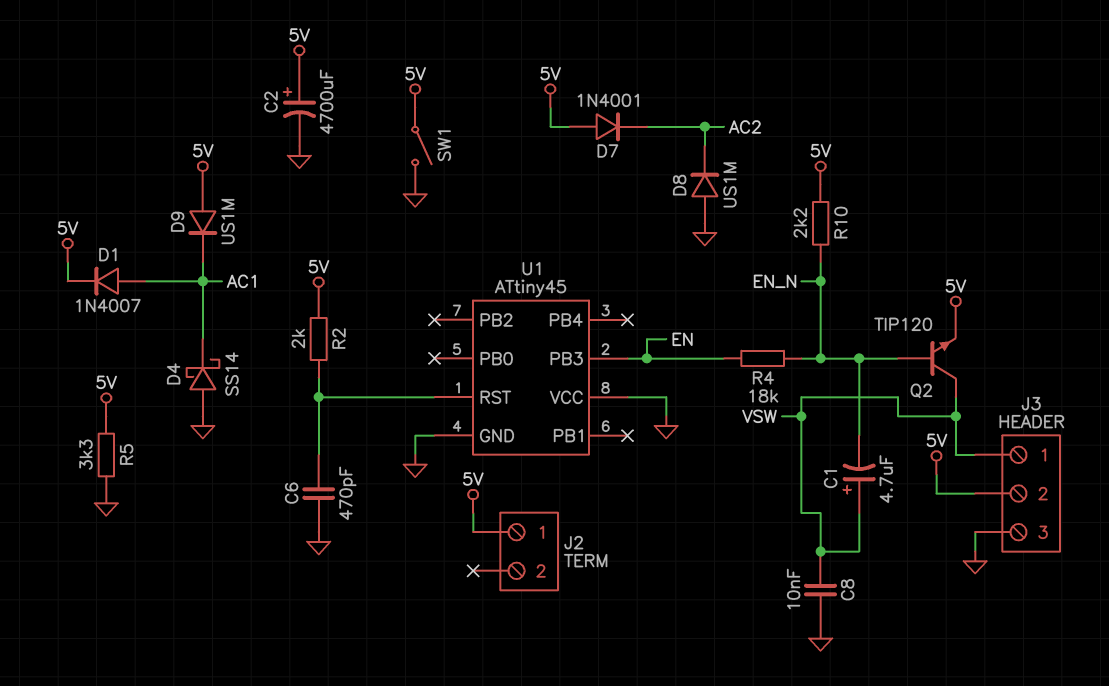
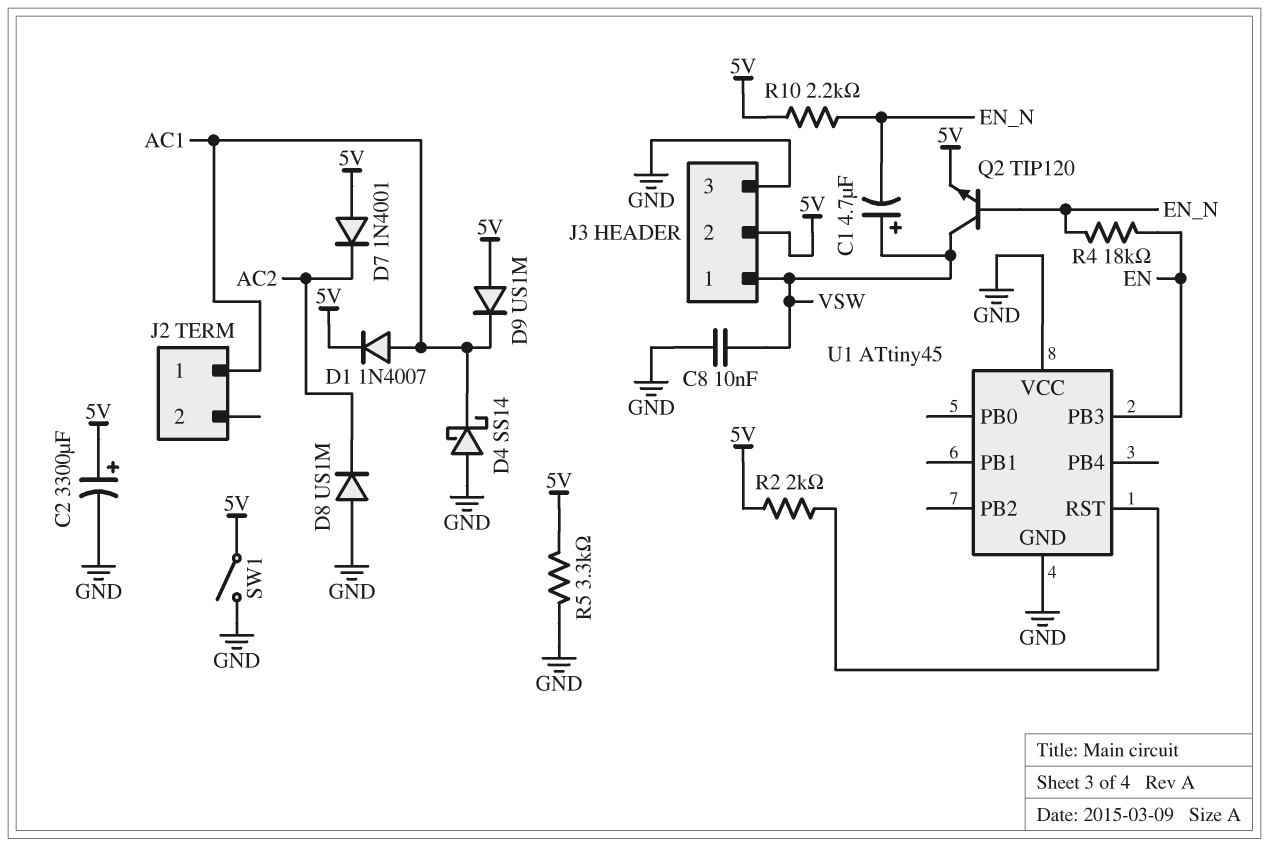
C2: 4700uF (plus 5V, minus GND) -> 3300uF (plus 5V, minus GND)
C6: 470pF (GND, U1/RST) -> none
J2 pin 1: 5V -> AC1

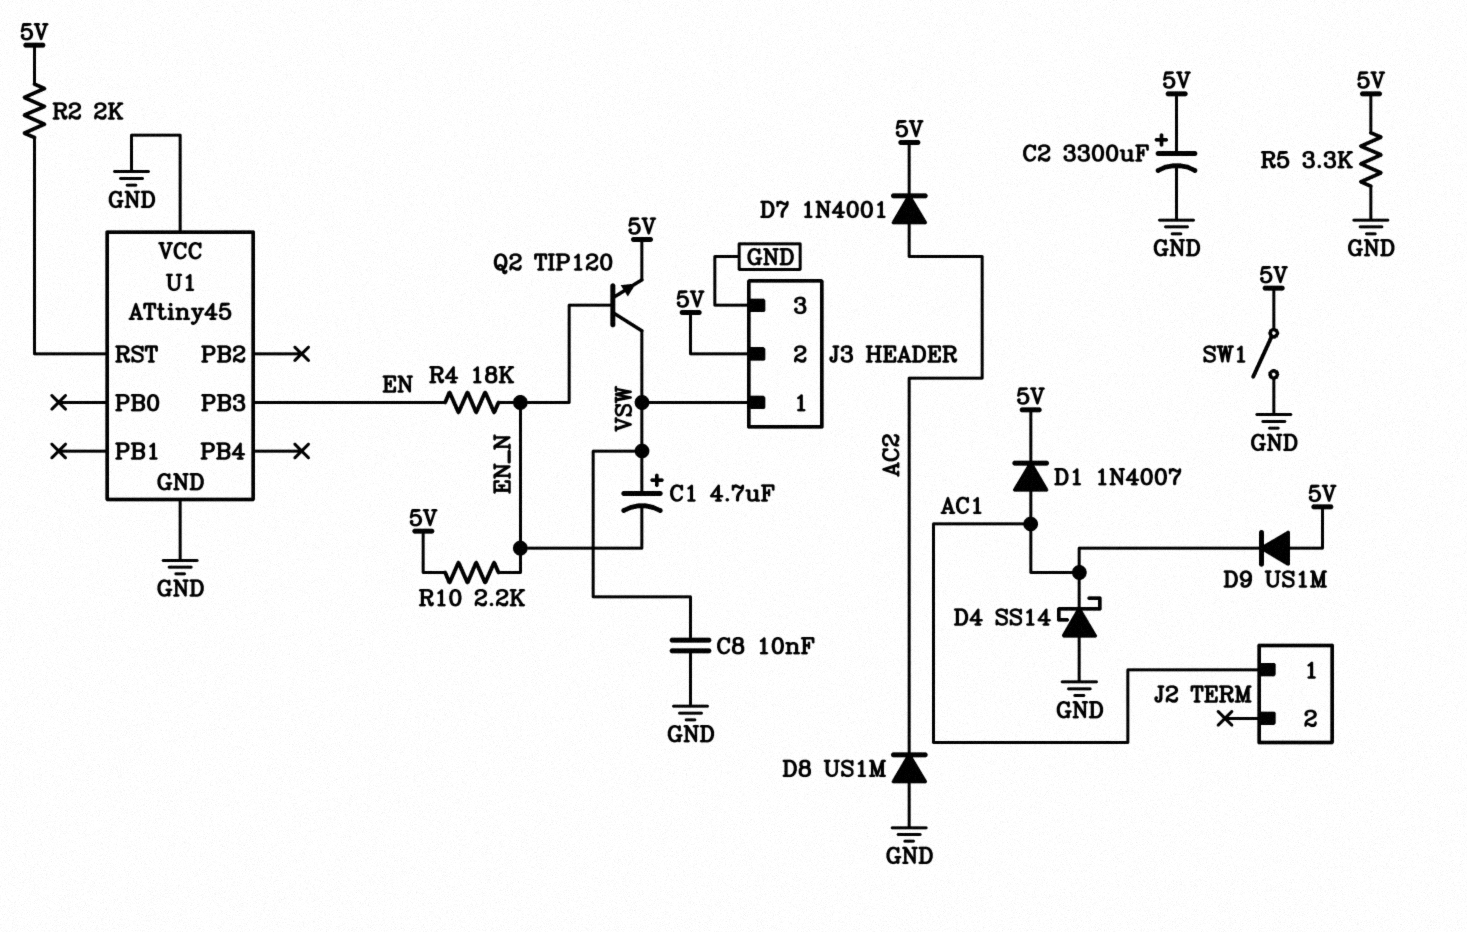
D7: diode 1N4001 (A 5V, K AC2) -> diode 1N4001 (A AC2, K 5V)

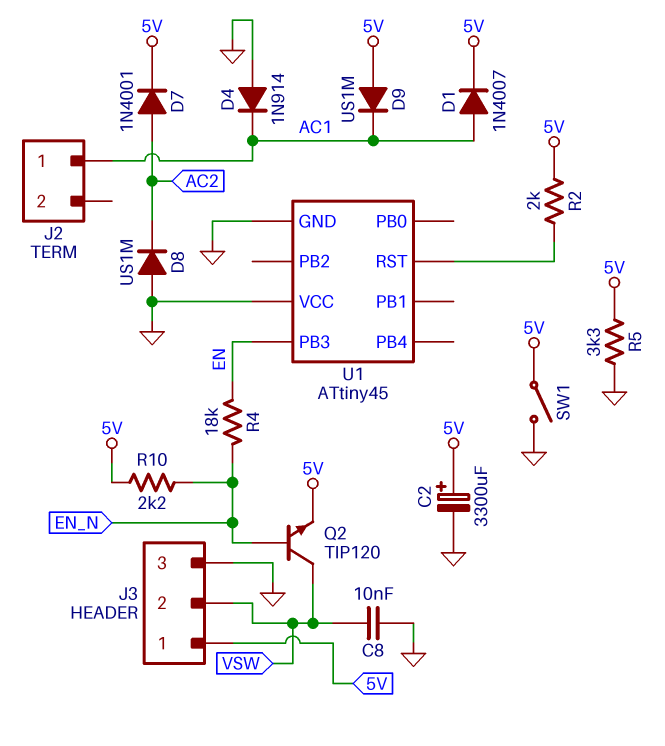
C1: 4.7uF (plus VSW, minus EN_N) -> none
D4: schottky SS14 (A GND, K AC1) -> diode 1N914 (A GND, K AC1)
J3 pin 1: VSW -> 5V
J3 pin 2: 5V -> VSW

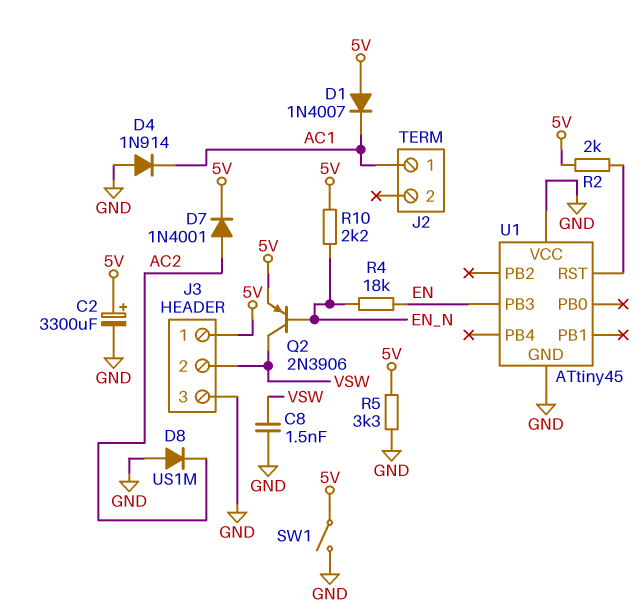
C8: 10nF (GND, VSW) -> 1.5nF (GND, VSW)
D1: diode 1N4007 (A AC1, K 5V) -> diode 1N4007 (A 5V, K AC1)
D9: diode US1M (A 5V, K AC1) -> none
Q2: NPN TIP120 (B EN_N, C VSW, E 5V) -> PNP 2N3906 (B EN_N, C VSW, E 5V)

